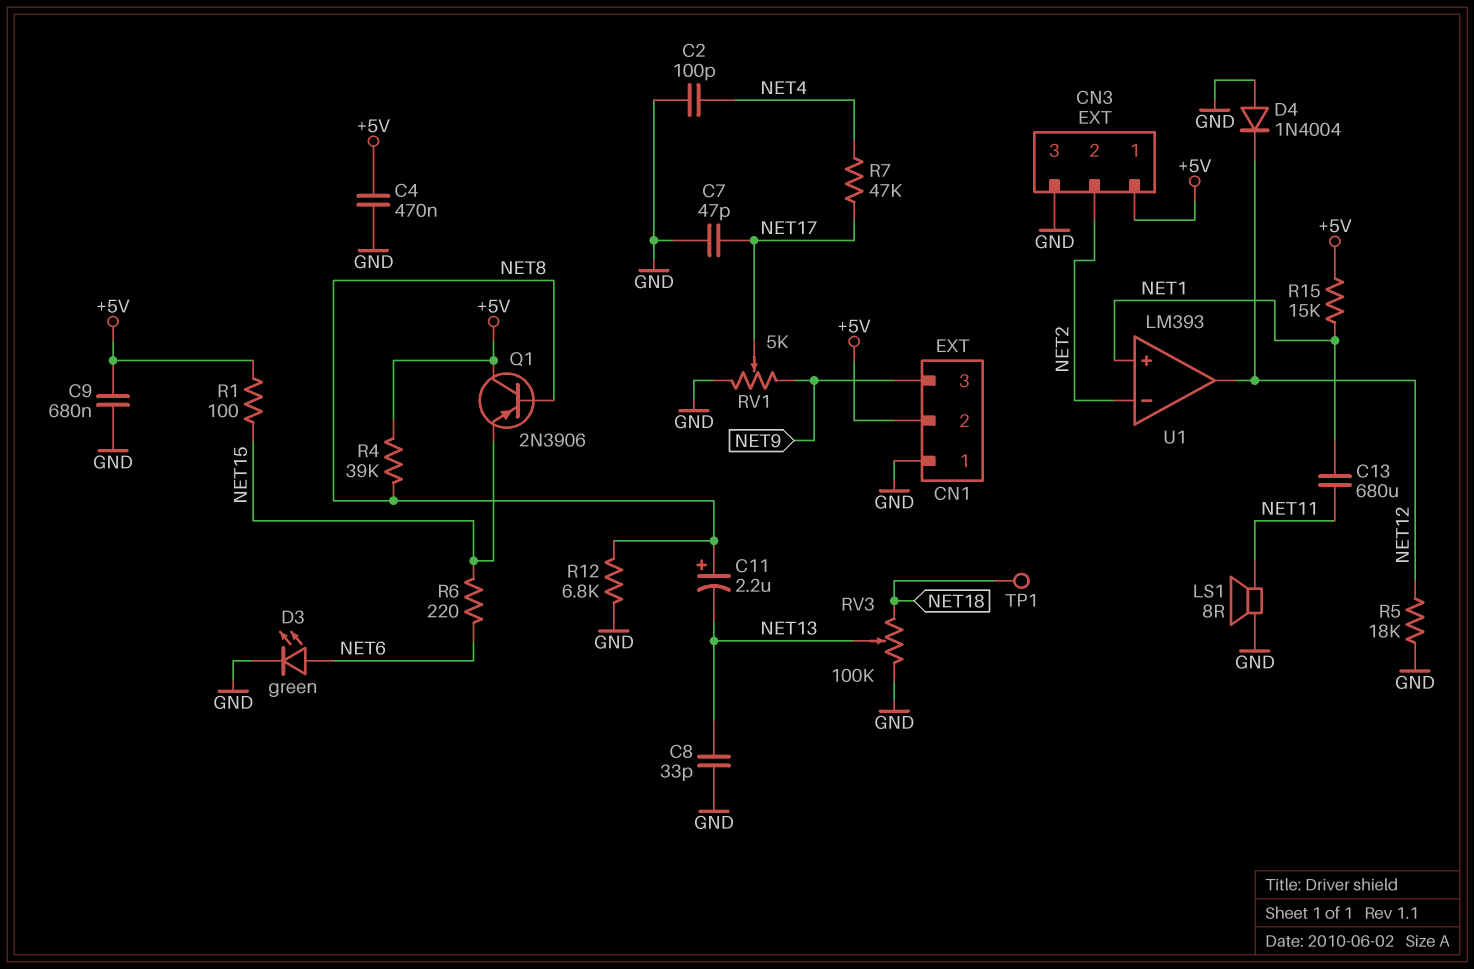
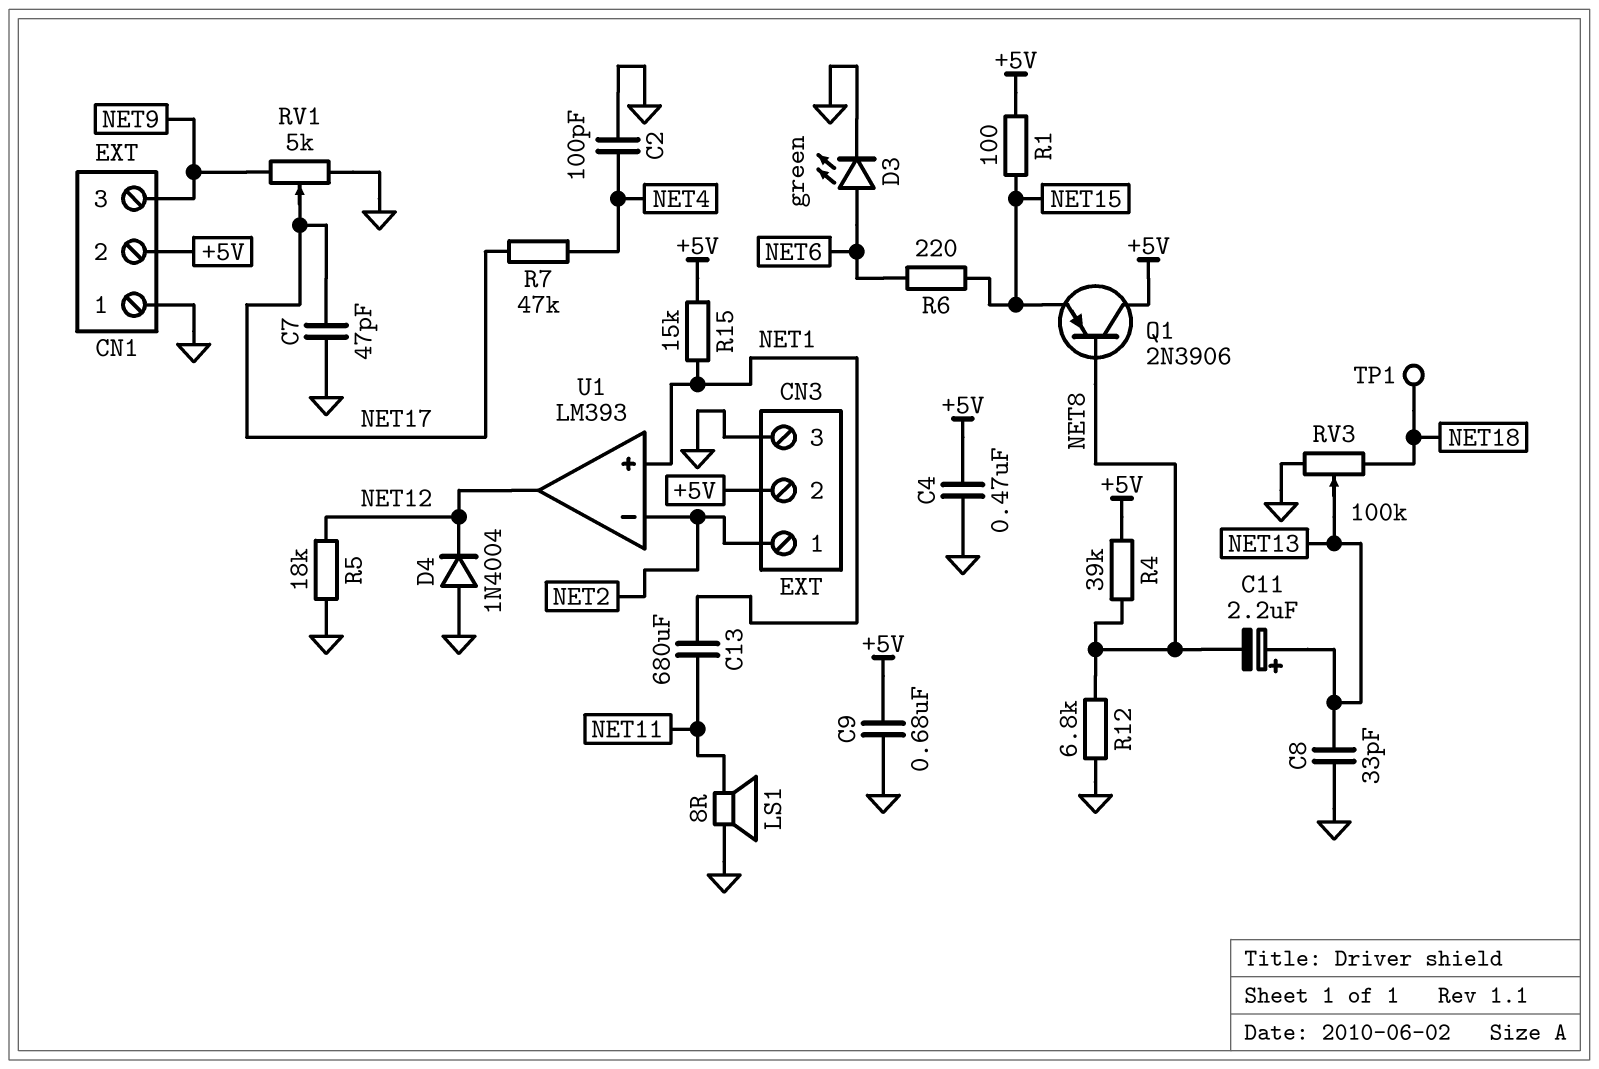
C11: 2.2uF (plus NET8, minus NET13) -> 2.2uF (plus NET13, minus NET8)
CN3 pin 1: +5V -> NET2
CN3 pin 2: NET2 -> +5V

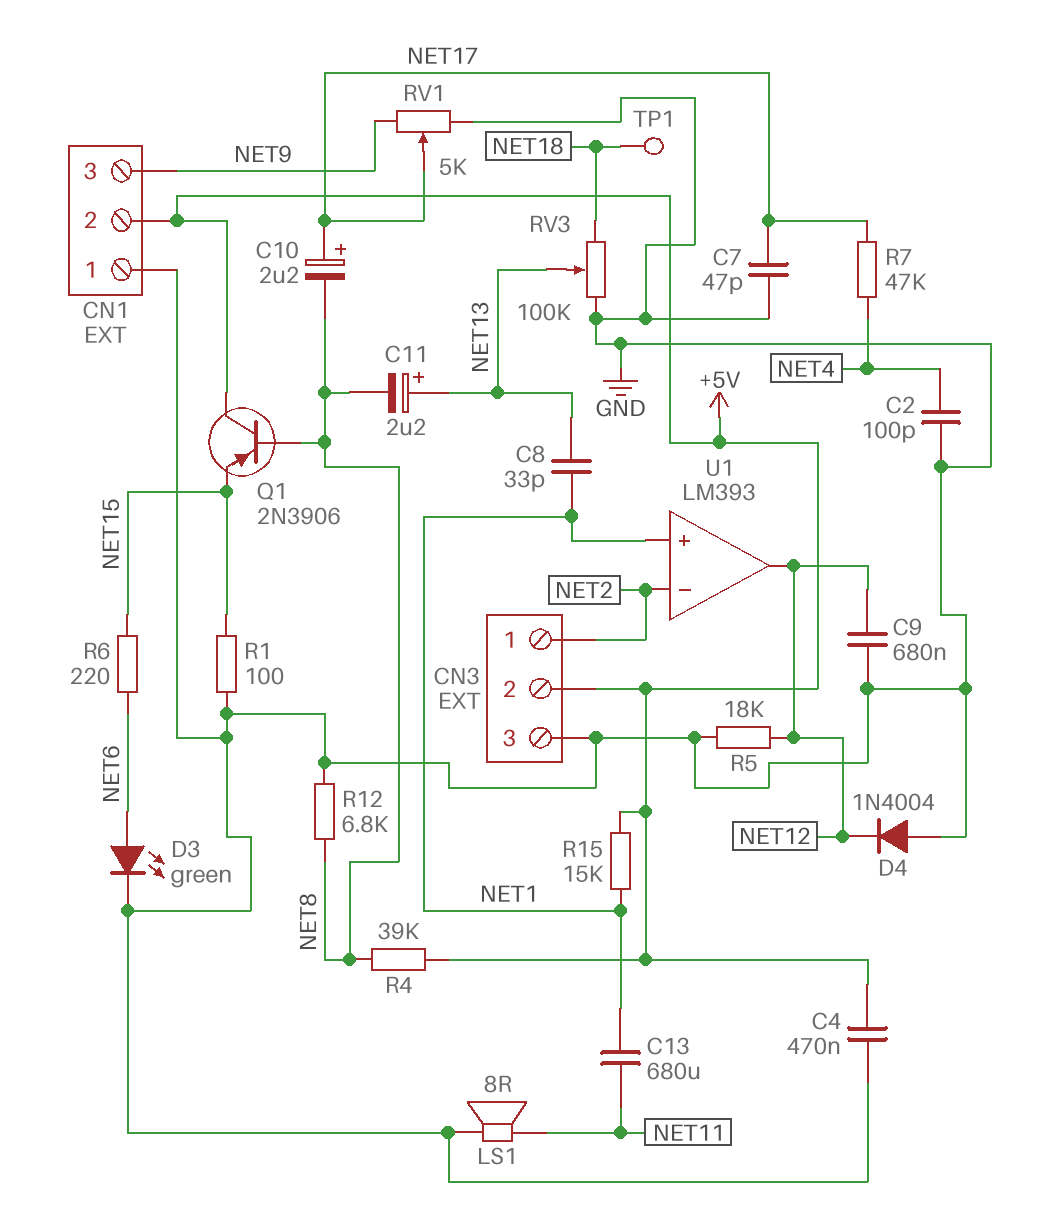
C8: 33pF (GND, NET13) -> 33pF (NET1, NET13)
C9: 680nF (+5V, GND) -> 680nF (GND, NET12)
C10: none -> 2.2uF (plus NET17, minus NET8)
R1: 100 (+5V, NET15) -> 100 (GND, NET15)

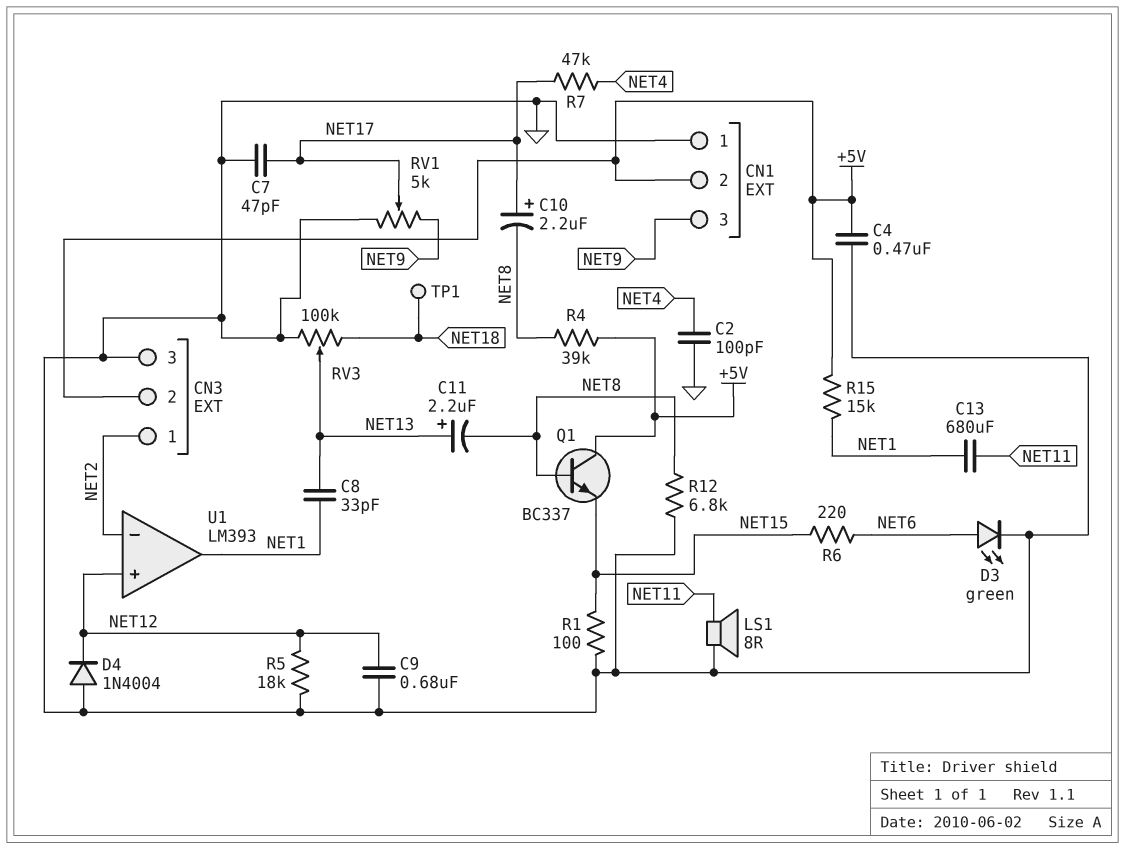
Q1: PNP 2N3906 (B NET8, C +5V, E NET15) -> NPN BC337 (B NET8, C +5V, E NET15)
U1 pin in+: NET1 -> NET12
U1 pin out: NET12 -> NET1

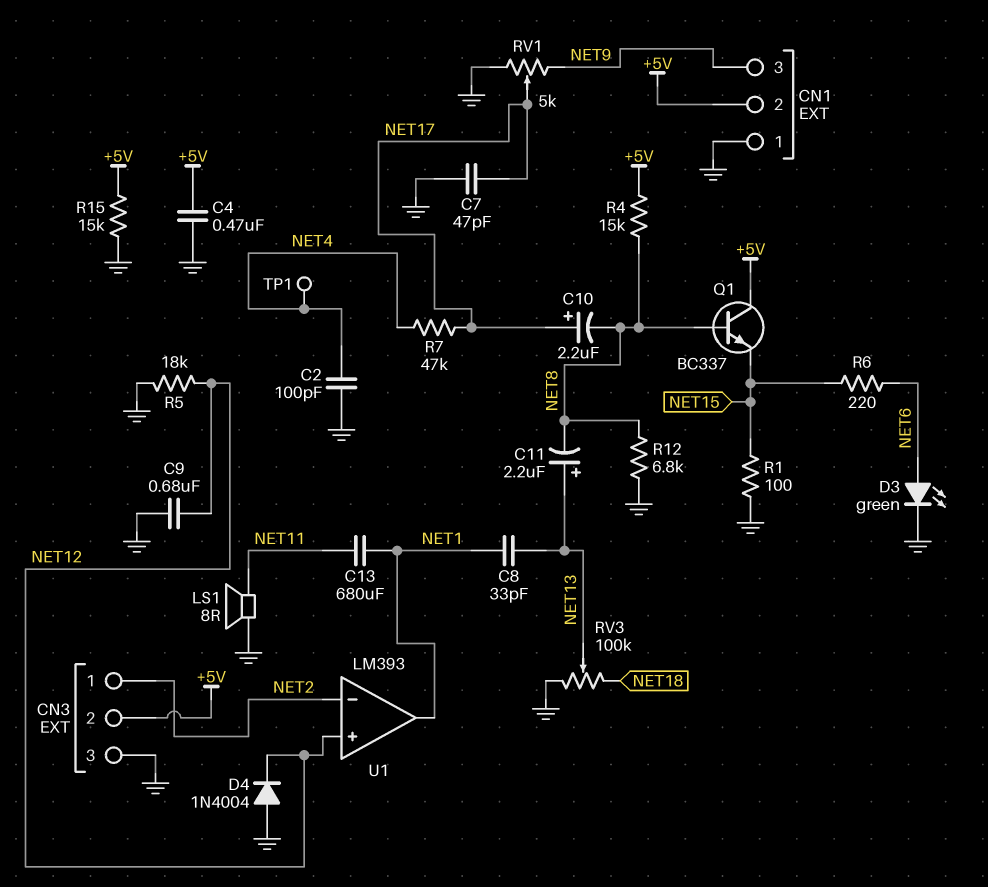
R4: 39k (+5V, NET8) -> 15k (+5V, NET8)
R15: 15k (+5V, NET1) -> 15k (+5V, GND)
TP1: test point (NET18) -> test point (NET4)

